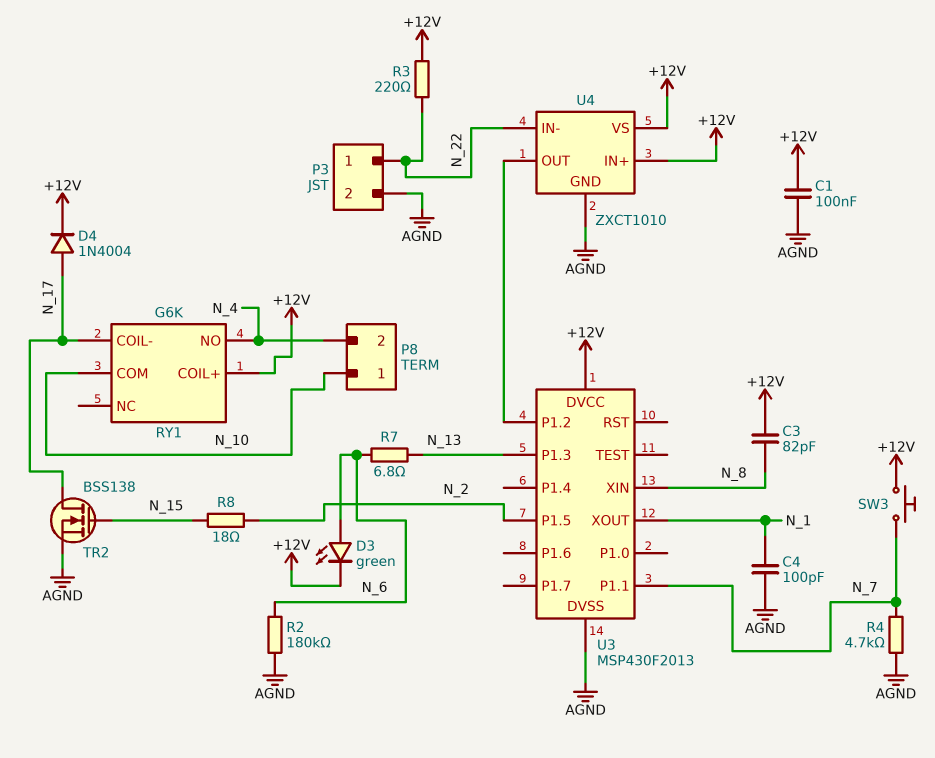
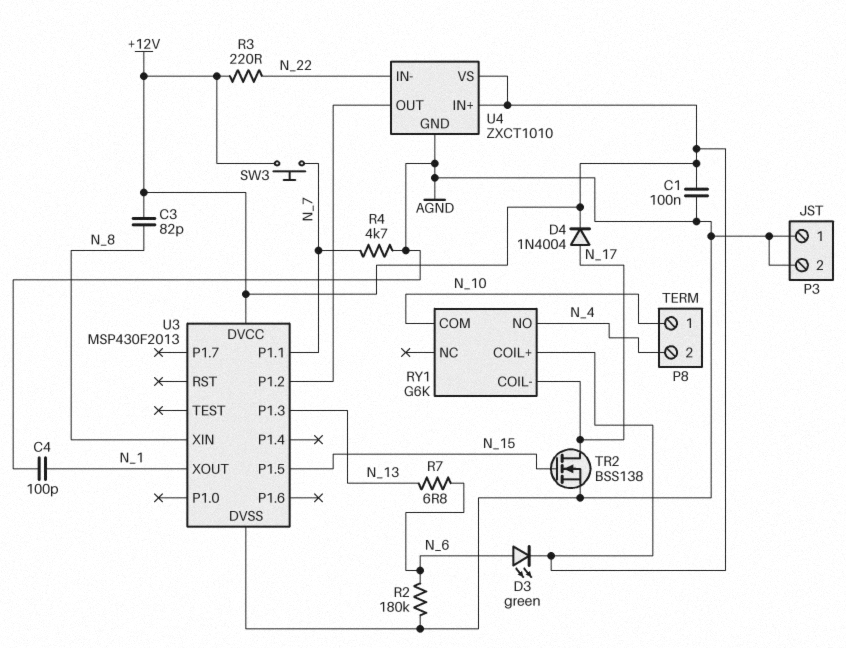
P3 pin 1: N_22 -> AGND
R8: 18 (N_2, N_15) -> none
U3 pin P1.5: N_2 -> N_15

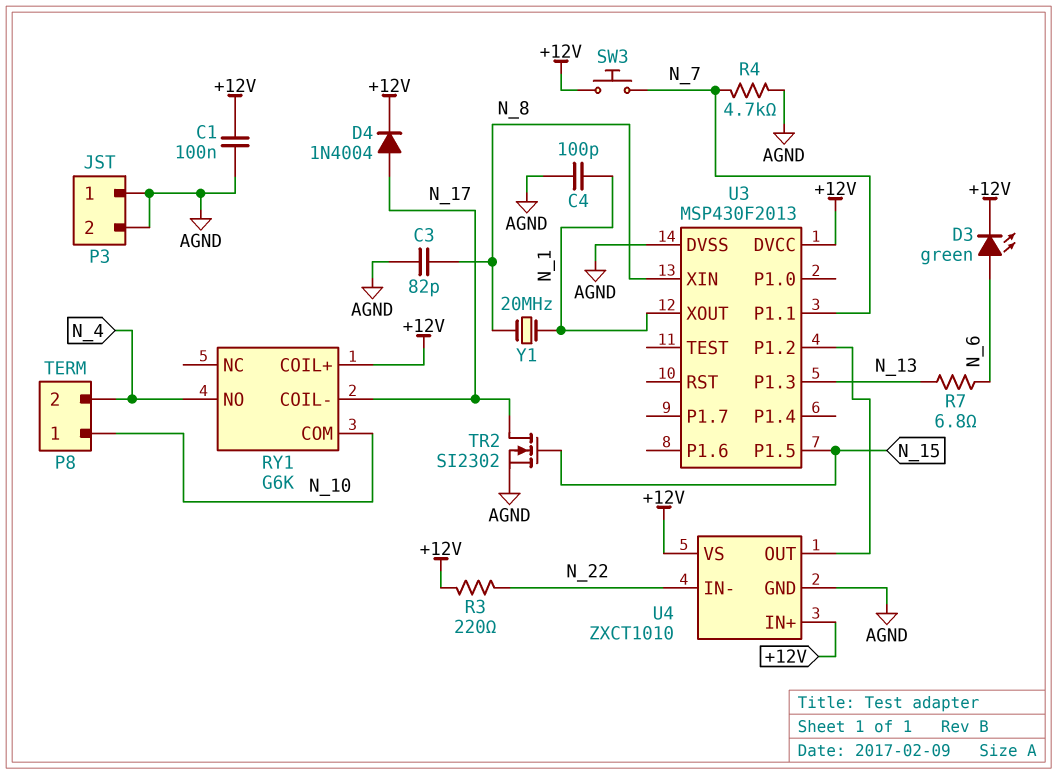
C3: 82pF (+12V, N_8) -> 82pF (AGND, N_8)
R2: 180k (AGND, N_6) -> none
TR2: NMOS BSS138 (G N_15, D N_17, S AGND) -> NMOS SI2302 (G N_15, D N_17, S AGND)
Y1: none -> 20MHz (N_1, N_8)

